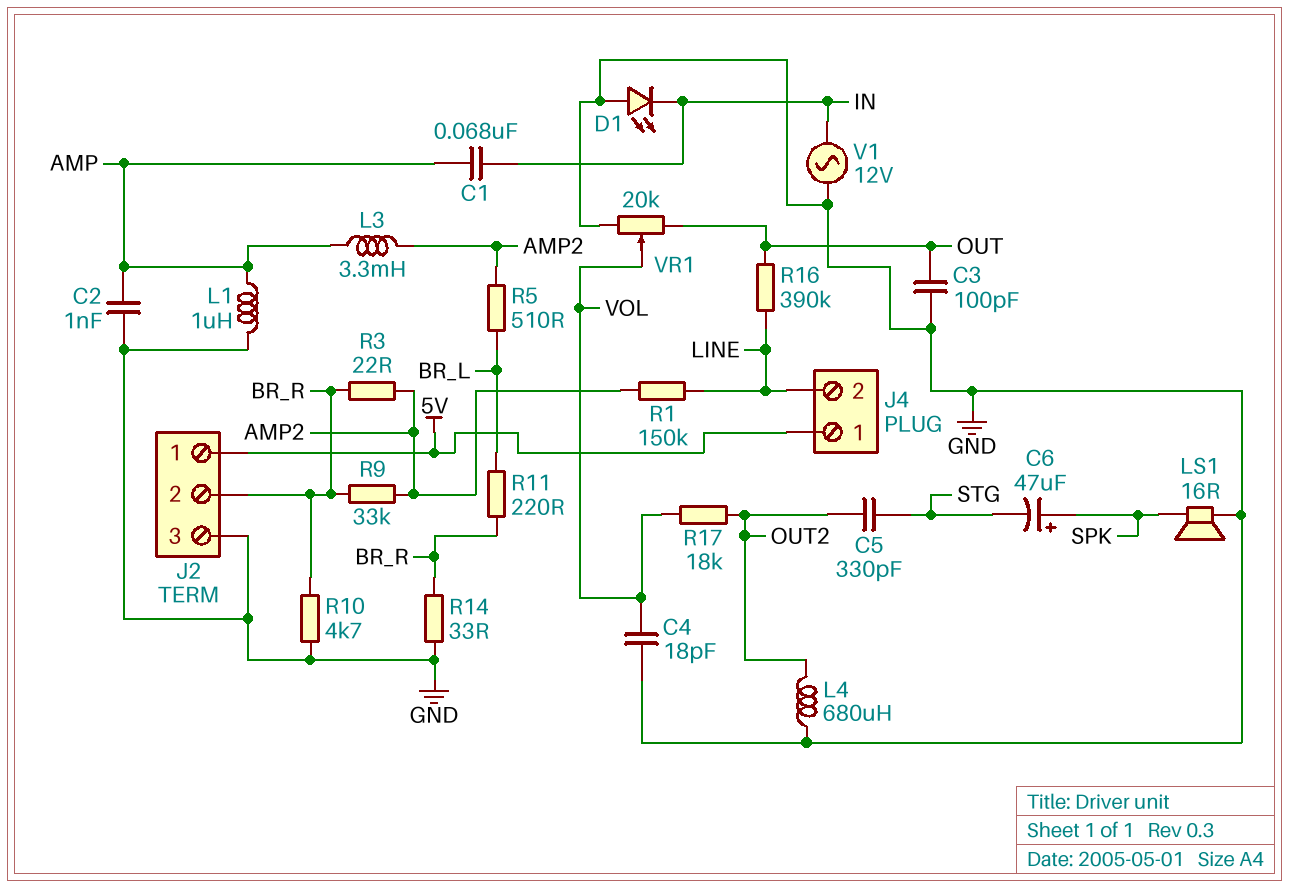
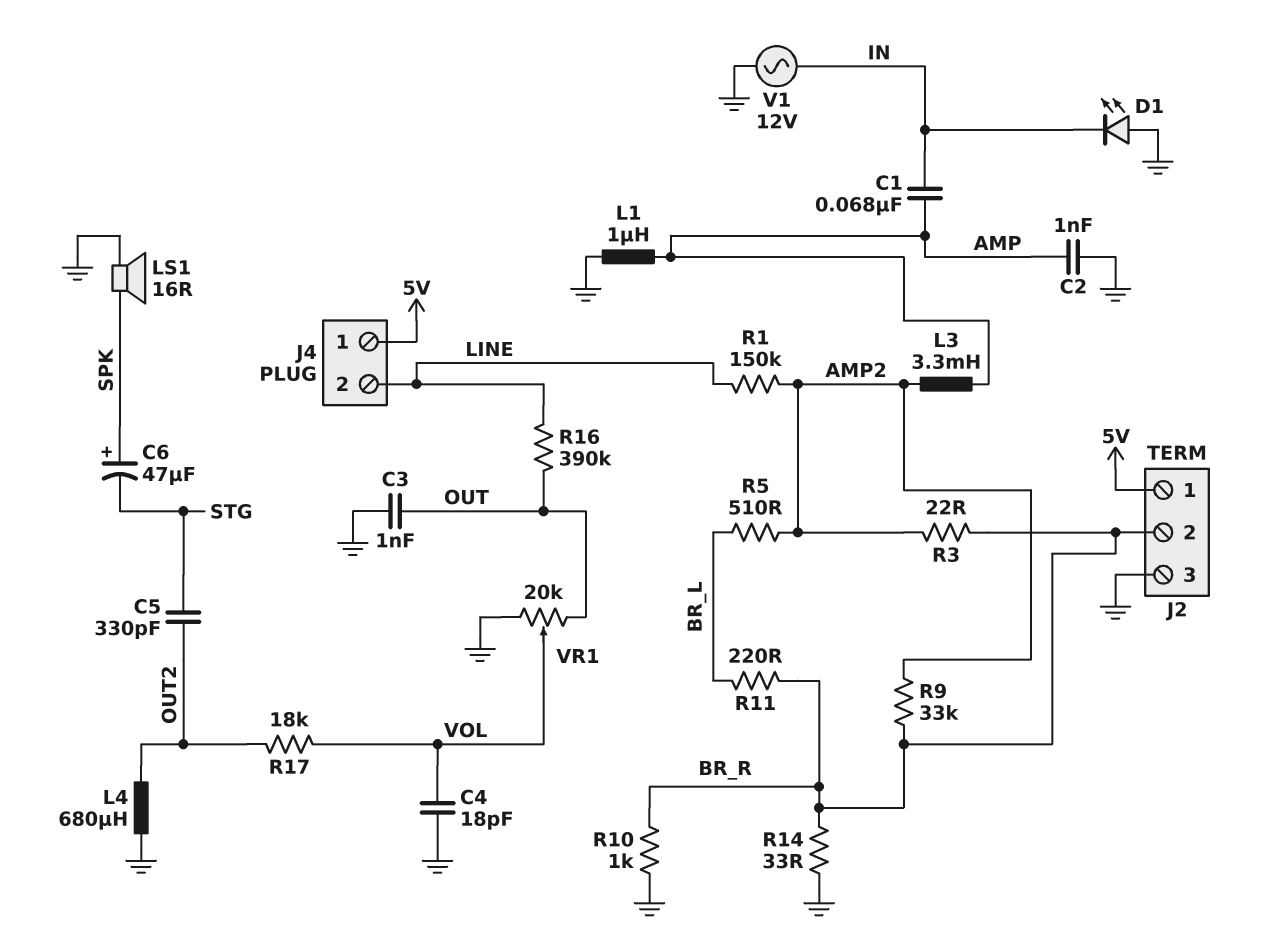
C3: 100pF (GND, OUT) -> 1nF (GND, OUT)
R10: 4.7k (BR_R, GND) -> 1k (BR_R, GND)

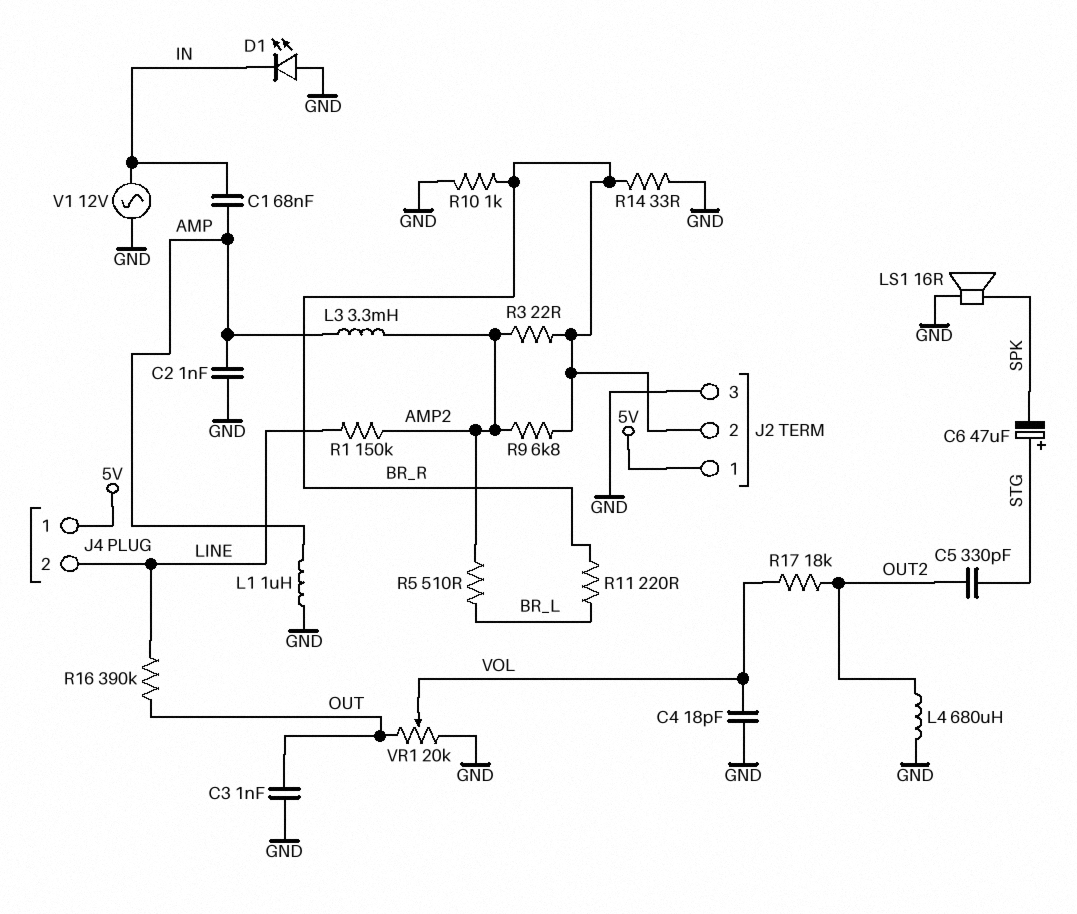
C6: 47uF (plus SPK, minus STG) -> 47uF (plus STG, minus SPK)
R9: 33k (AMP2, BR_R) -> 6.8k (AMP2, BR_R)

